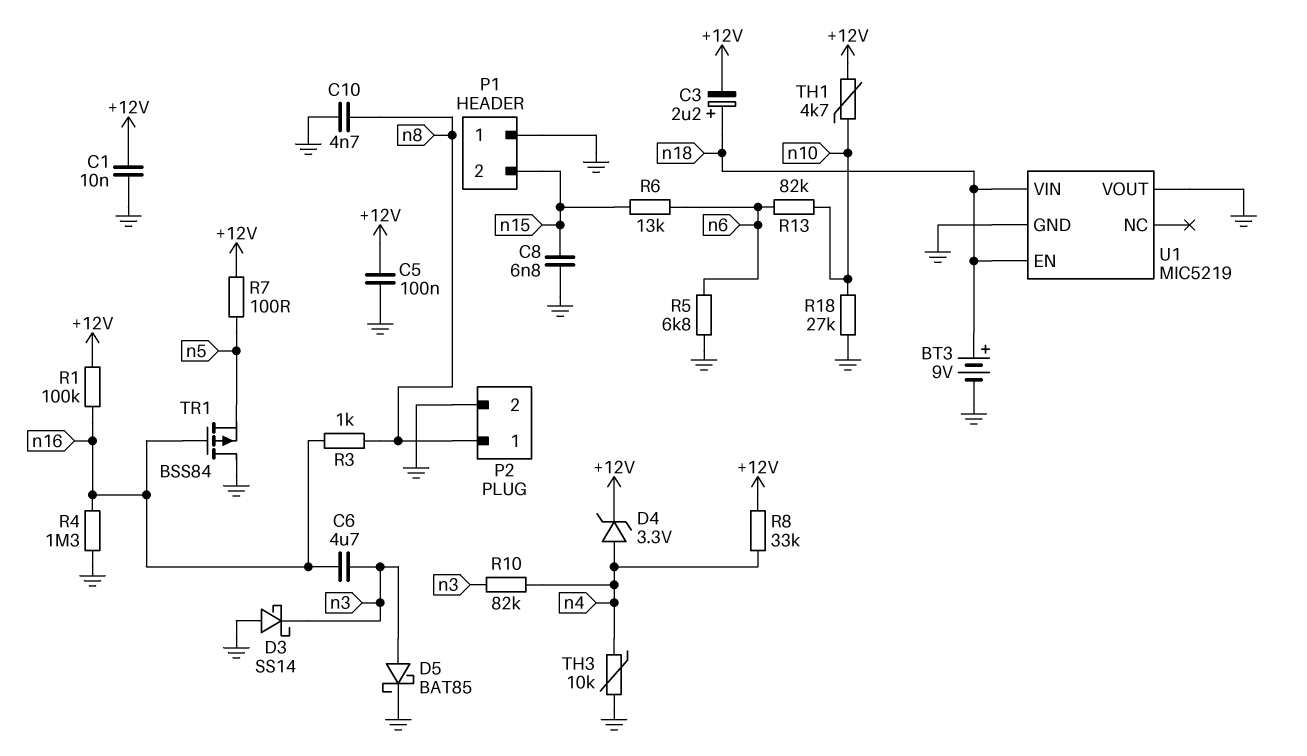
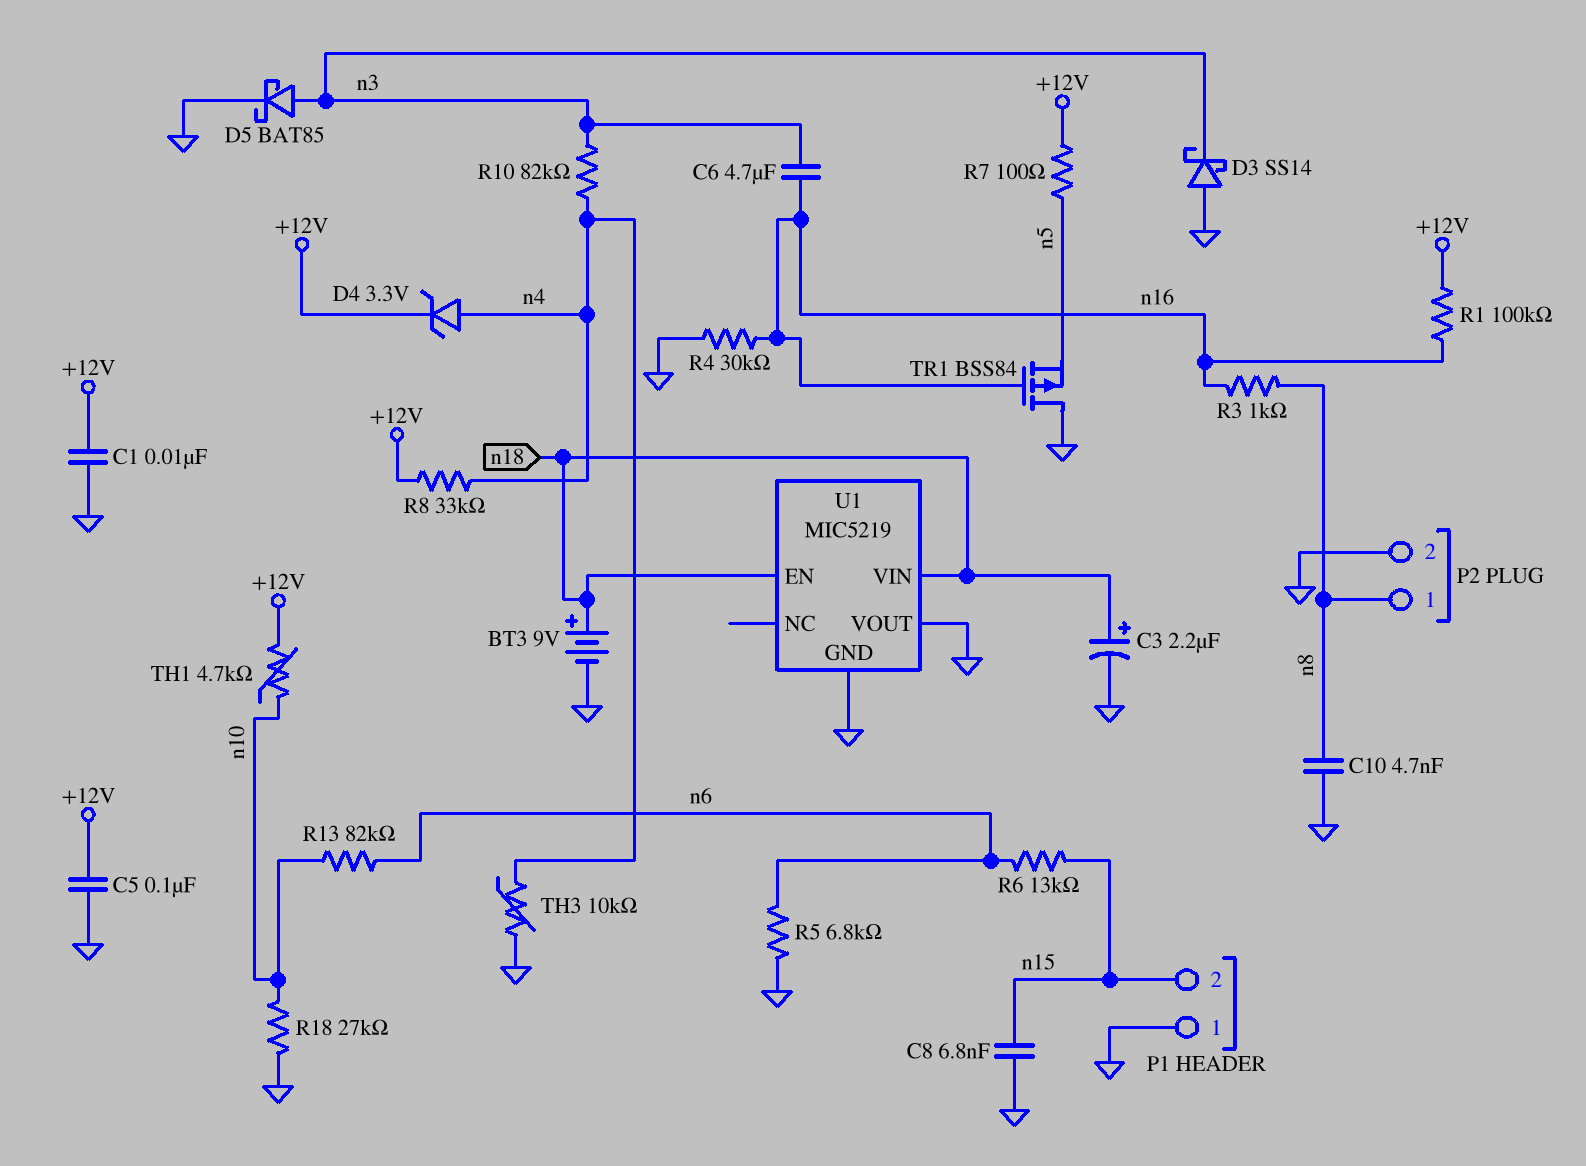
C3: 2.2uF (plus n18, minus +12V) -> 2.2uF (plus n18, minus GND)
R4: 1.3M (GND, n16) -> 30k (GND, n16)

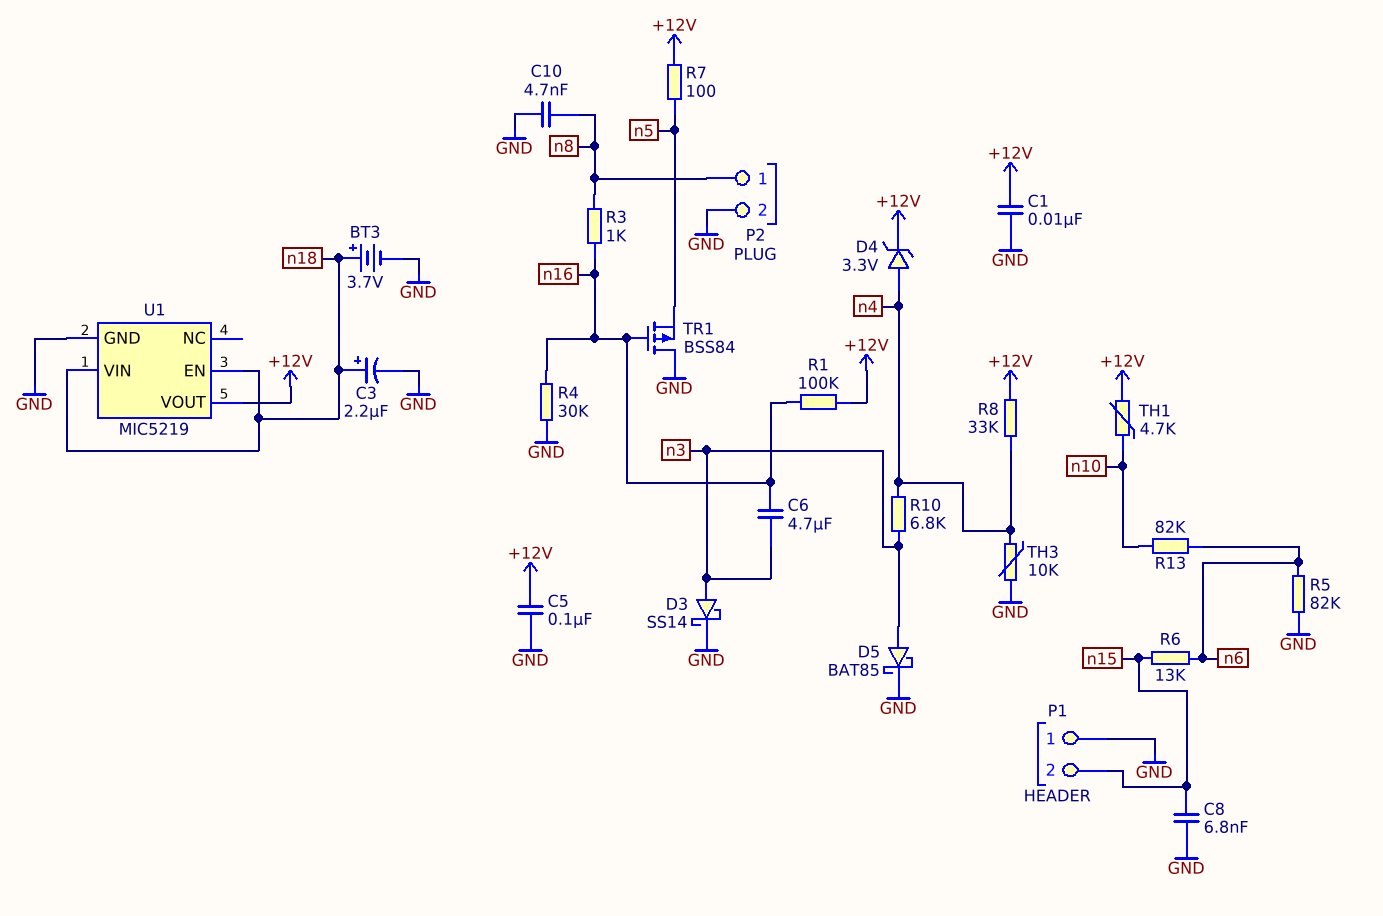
BT3: 9V (plus n18, minus GND) -> 3.7V (plus n18, minus GND)
D3: schottky SS14 (A GND, K n3) -> schottky SS14 (A n3, K GND)
R5: 6.8k (GND, n6) -> 82k (GND, n6)
R10: 82k (n3, n4) -> 6.8k (n3, n4)
R18: 27k (GND, n10) -> none
U1 pin VOUT: GND -> +12V

